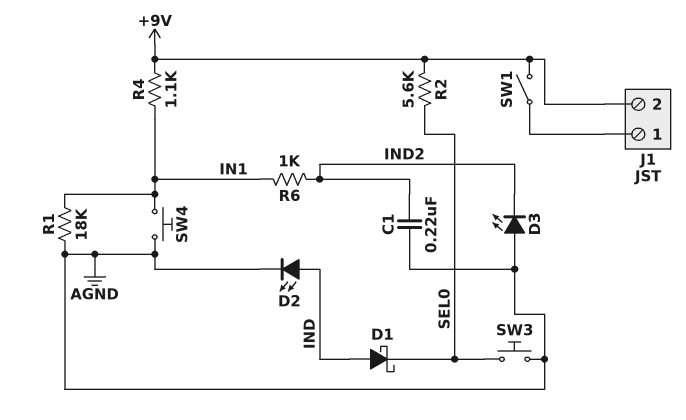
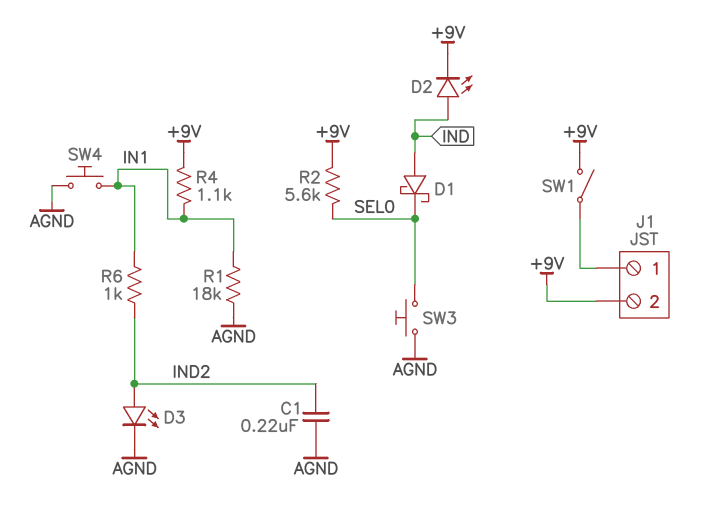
D2: LED (A IND, K AGND) -> LED (A IND, K +9V)
D3: LED (A AGND, K IND2) -> LED (A IND2, K AGND)

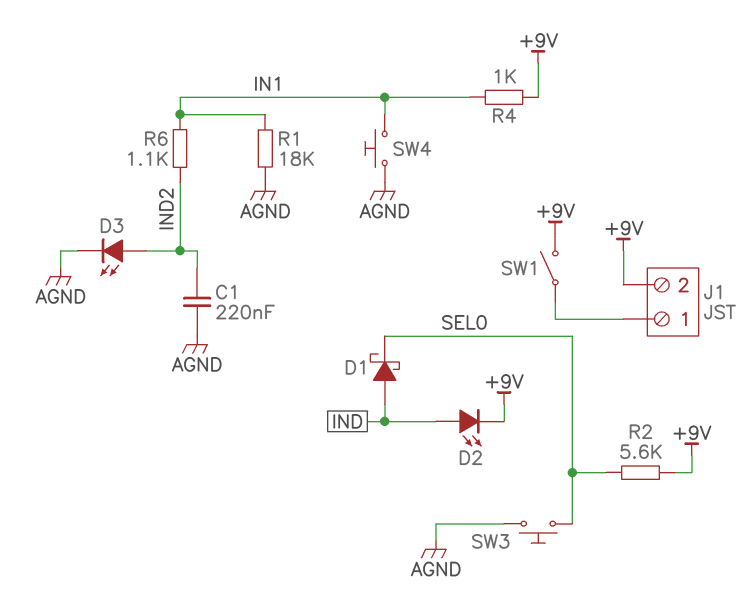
R4: 1.1k (+9V, IN1) -> 1k (+9V, IN1)
R6: 1k (IN1, IND2) -> 1.1k (IN1, IND2)

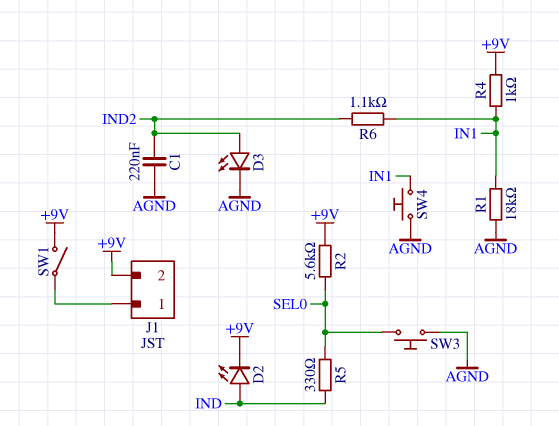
D1: schottky (A IND, K SEL0) -> none
R5: none -> 330 (IND, SEL0)

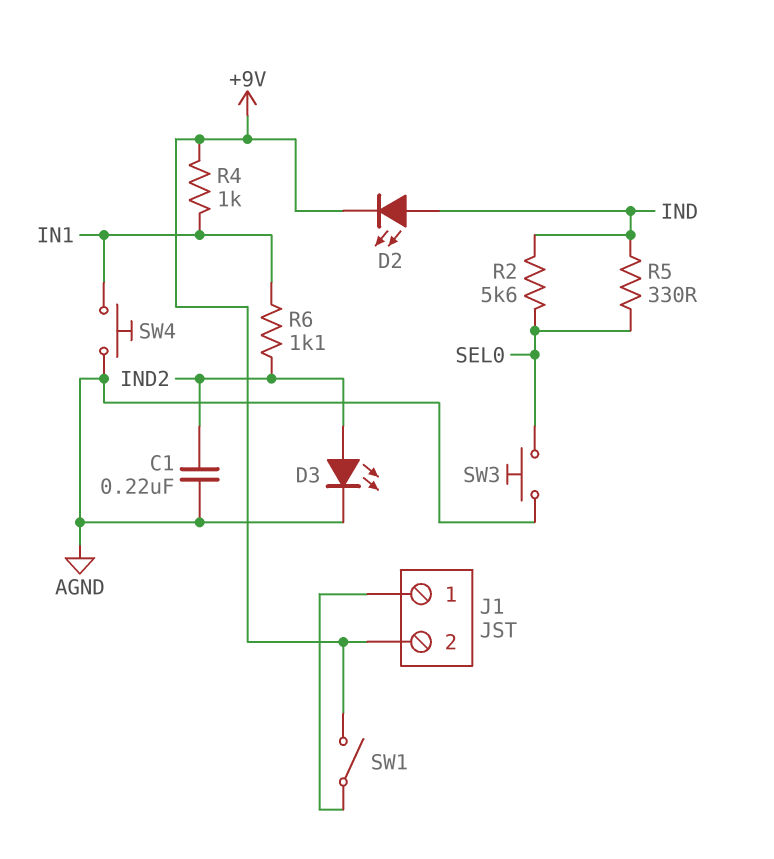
R1: 18k (AGND, IN1) -> none
R2: 5.6k (+9V, SEL0) -> 5.6k (IND, SEL0)

